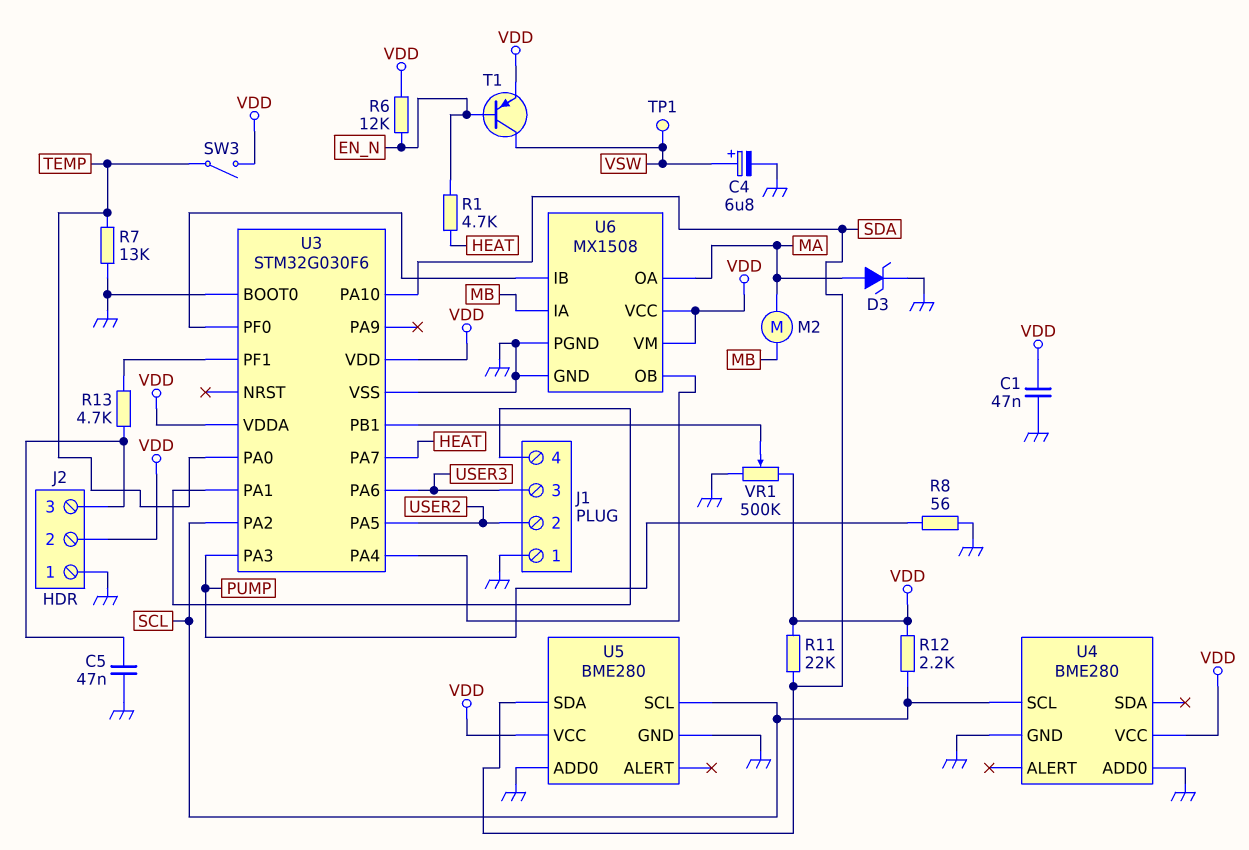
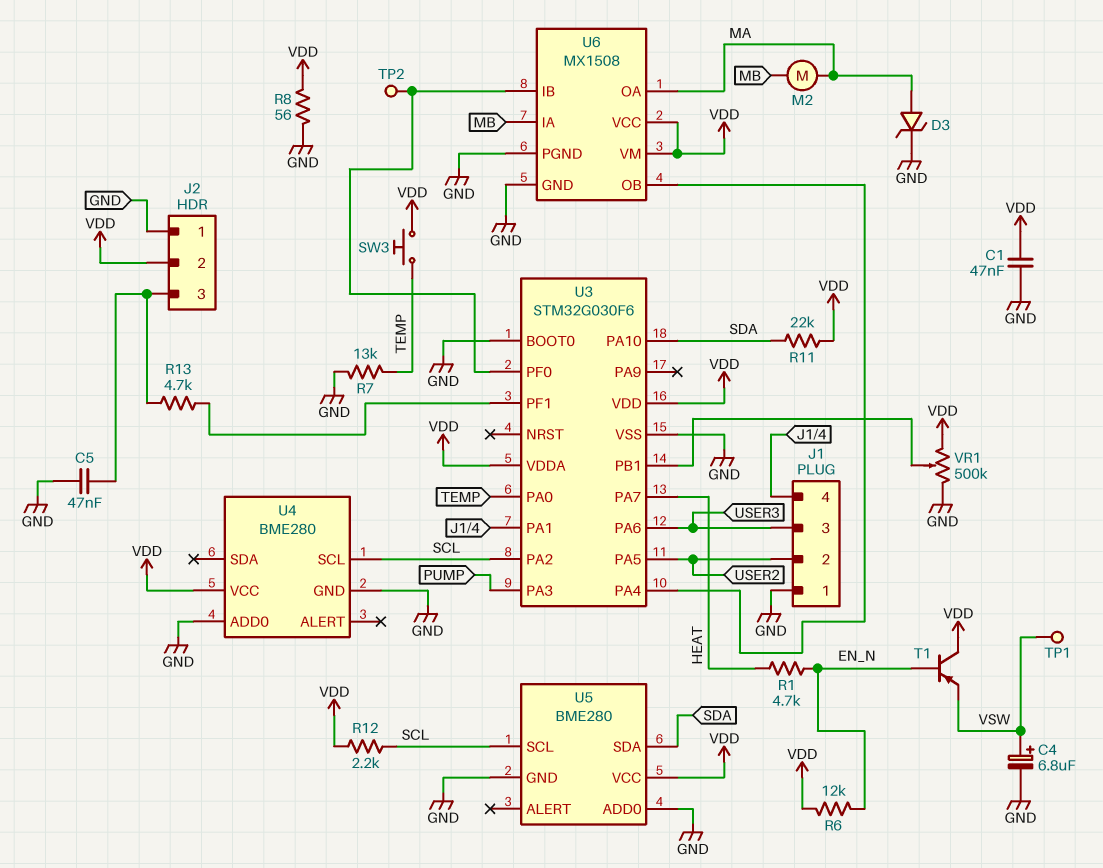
R8: 56 (GND, PUMP) -> 56 (GND, VDD)
SW3: switch (TEMP, VDD) -> button (TEMP, VDD)
T1: PNP (B EN_N, C VSW, E VDD) -> PNP (B EN_N, C VDD, E VSW)
TP2: none -> test point (U3/PF0)

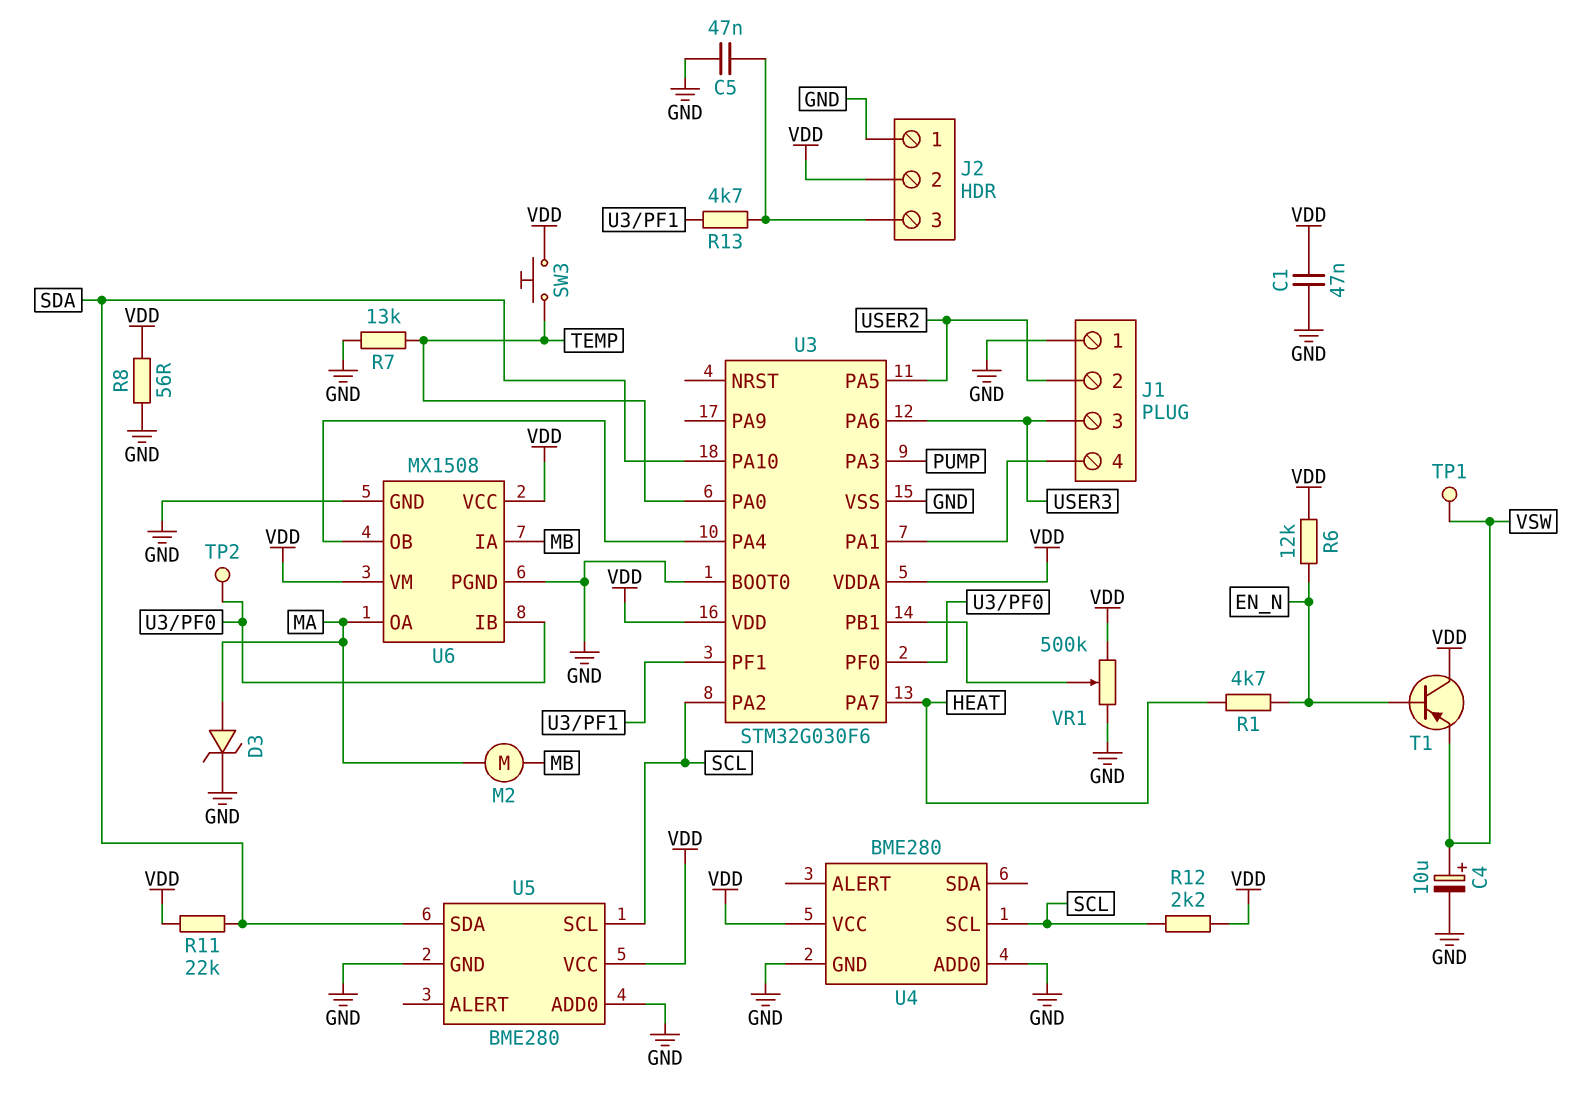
C4: 6.8uF (plus VSW, minus GND) -> 10uF (plus VSW, minus GND)

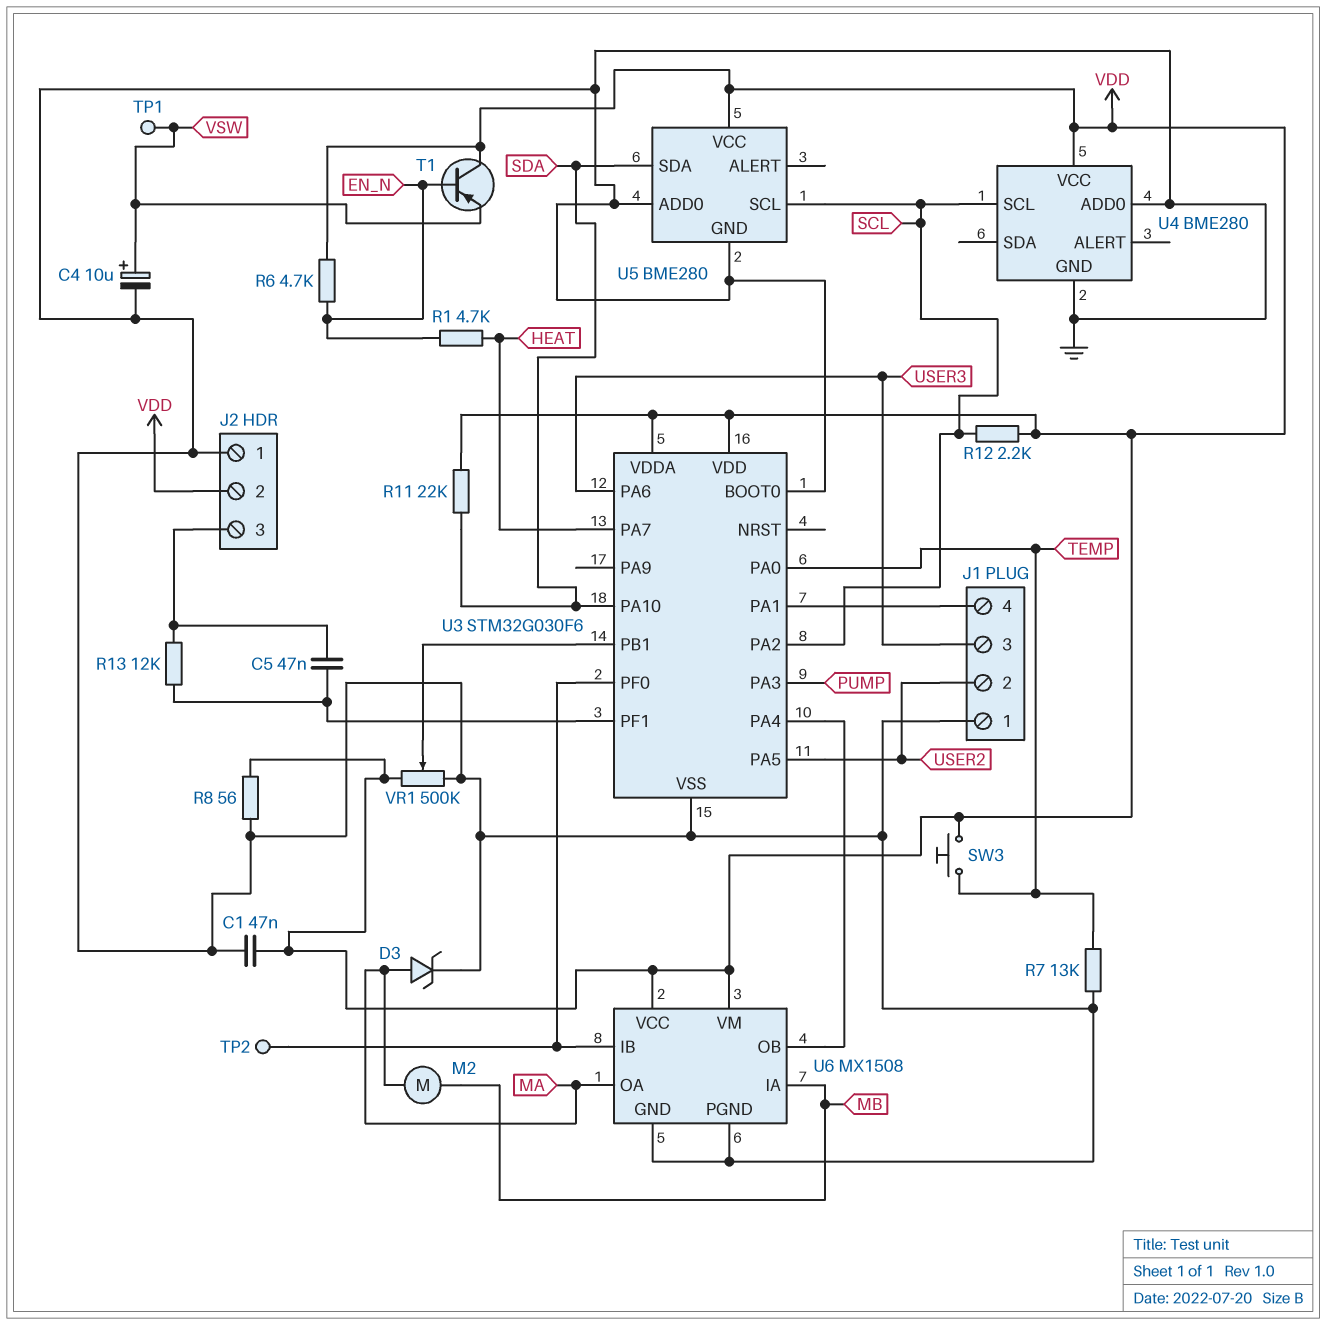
C5: 47nF (GND, J2/3) -> 47nF (J2/3, U3/PF1)
R6: 12k (EN_N, VDD) -> 4.7k (EN_N, VDD)
R13: 4.7k (J2/3, U3/PF1) -> 12k (J2/3, U3/PF1)

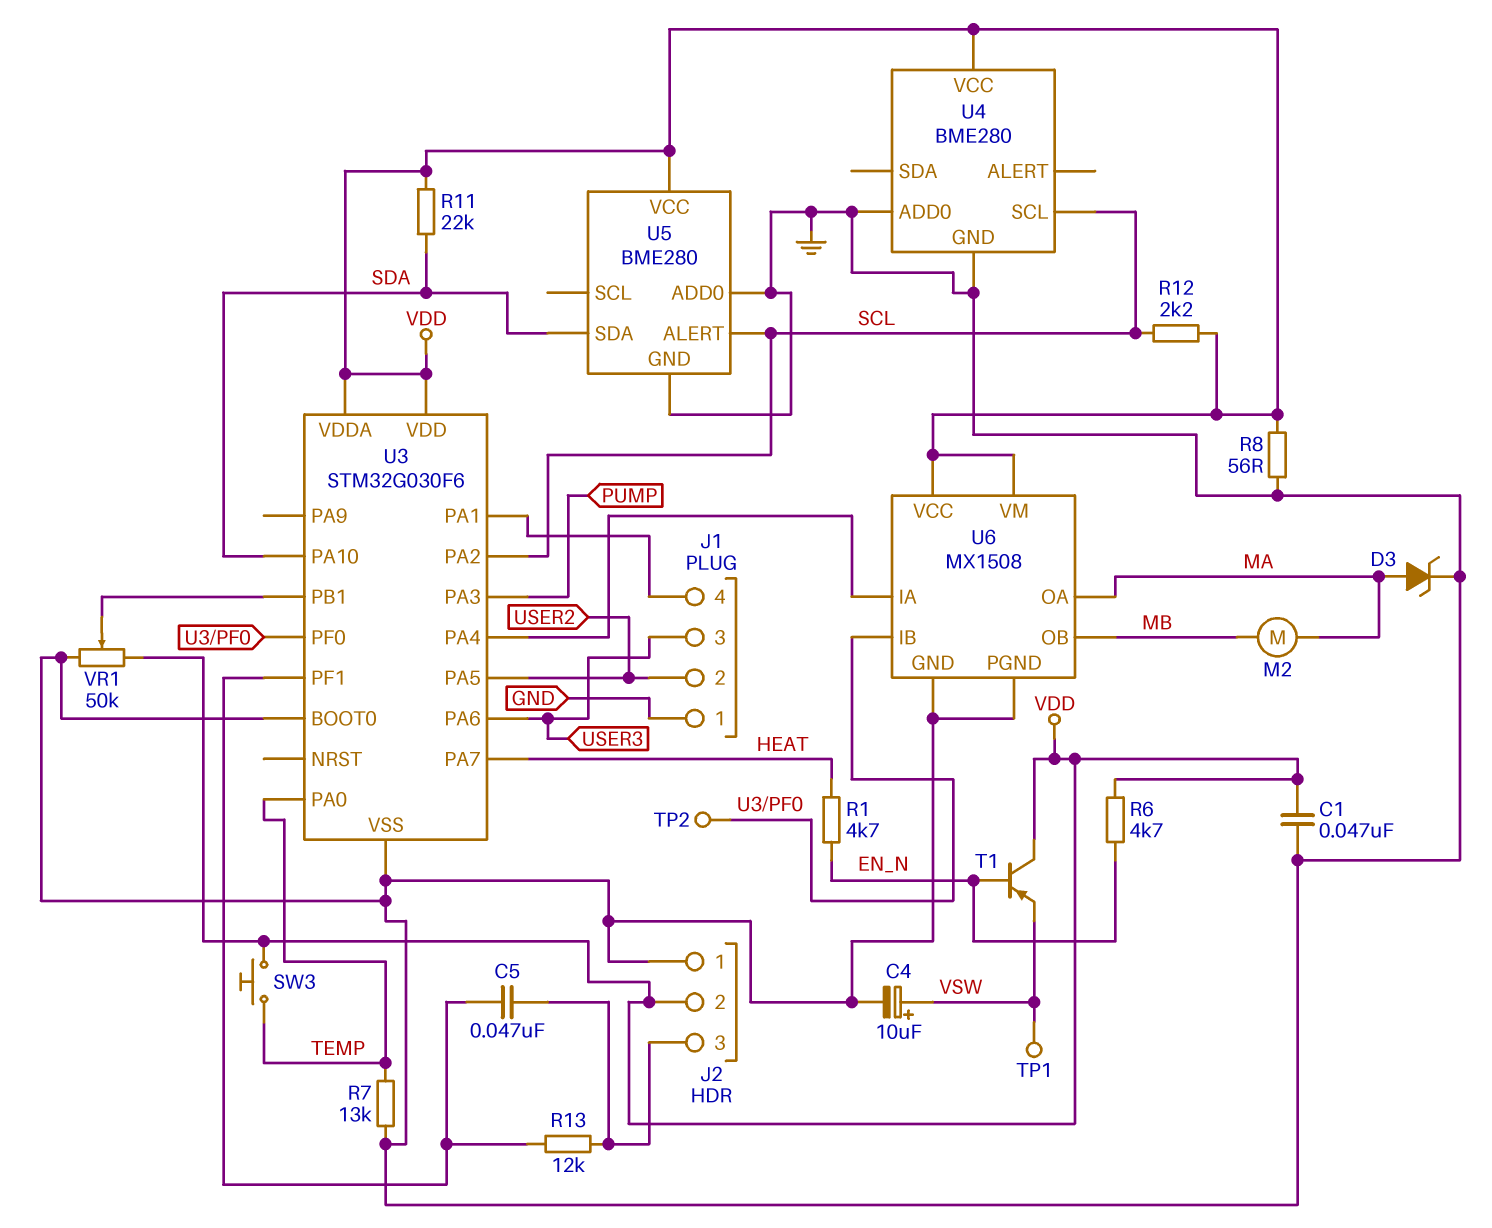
U5 pin ALERT: none -> SCL
U5 pin SCL: SCL -> none
U6 pin IA: MB -> U3/PA4
U6 pin OB: U3/PA4 -> MB
VR1: 500k (GND, VDD, wiper U3/PB1) -> 50k (GND, VDD, wiper U3/PB1)

